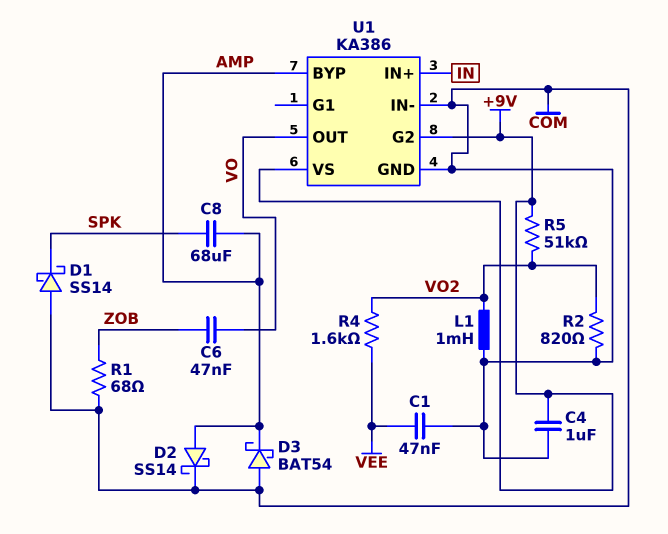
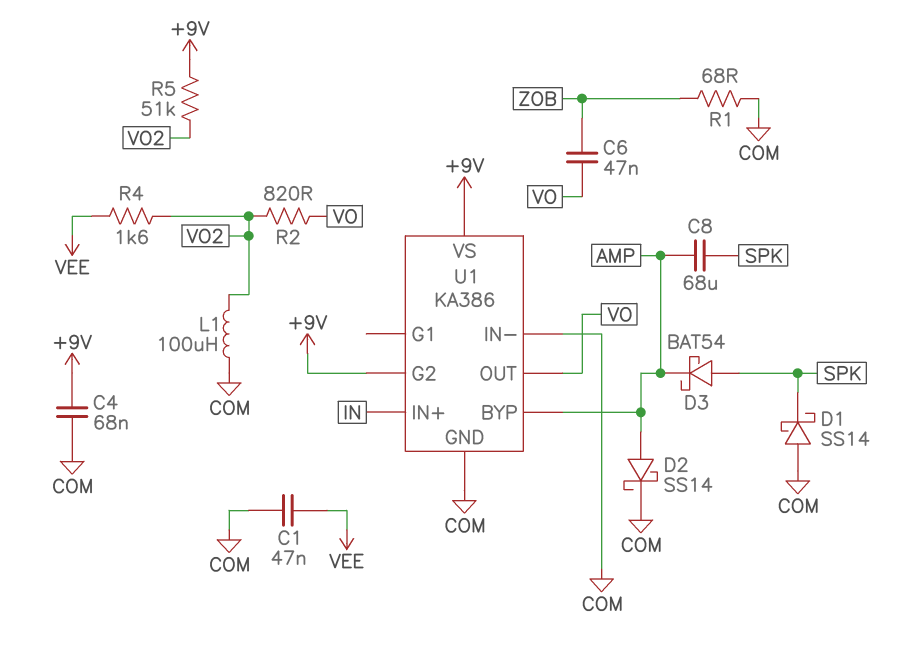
C4: 1uF (+9V, COM) -> 68nF (+9V, COM)
D3: schottky BAT54 (A COM, K AMP) -> schottky BAT54 (A SPK, K AMP)
L1: 1mH (COM, VO2) -> 100uH (COM, VO2)
R2: 820 (COM, VO2) -> 820 (VO, VO2)

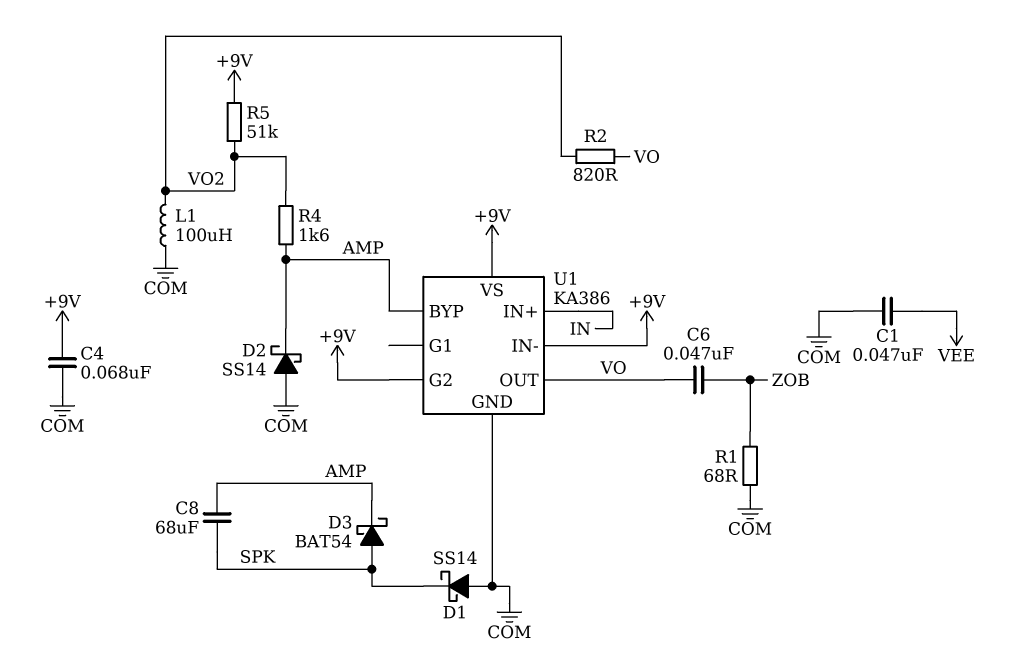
D2: schottky SS14 (A AMP, K COM) -> schottky SS14 (A COM, K AMP)
R4: 1.6k (VEE, VO2) -> 1.6k (AMP, VO2)
U1 pin IN-: COM -> +9V

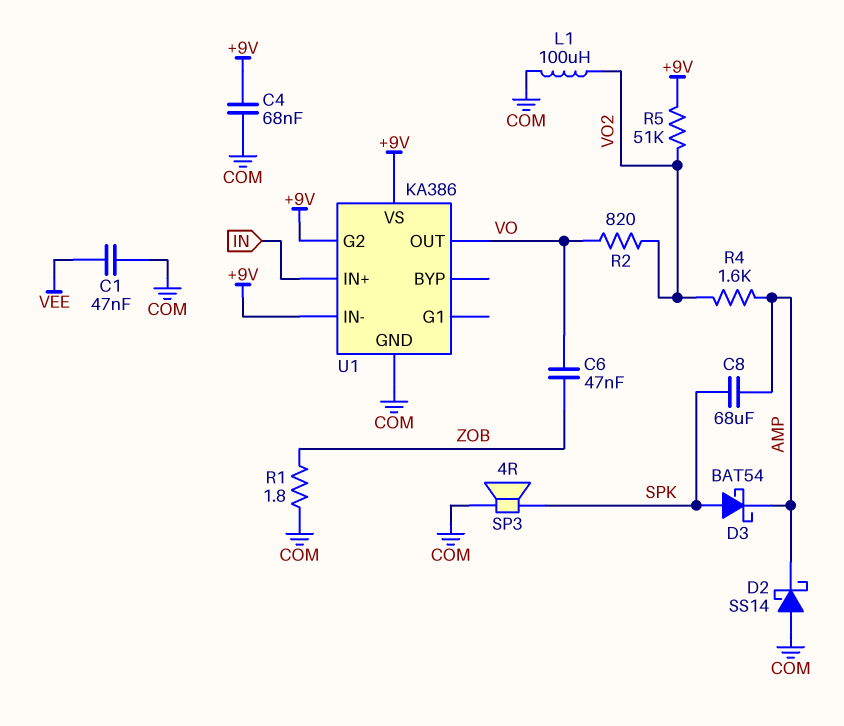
D1: schottky SS14 (A COM, K SPK) -> none
R1: 68 (COM, ZOB) -> 1.8 (COM, ZOB)
SP3: none -> speaker 4R (COM, SPK)
U1 pin BYP: AMP -> none

